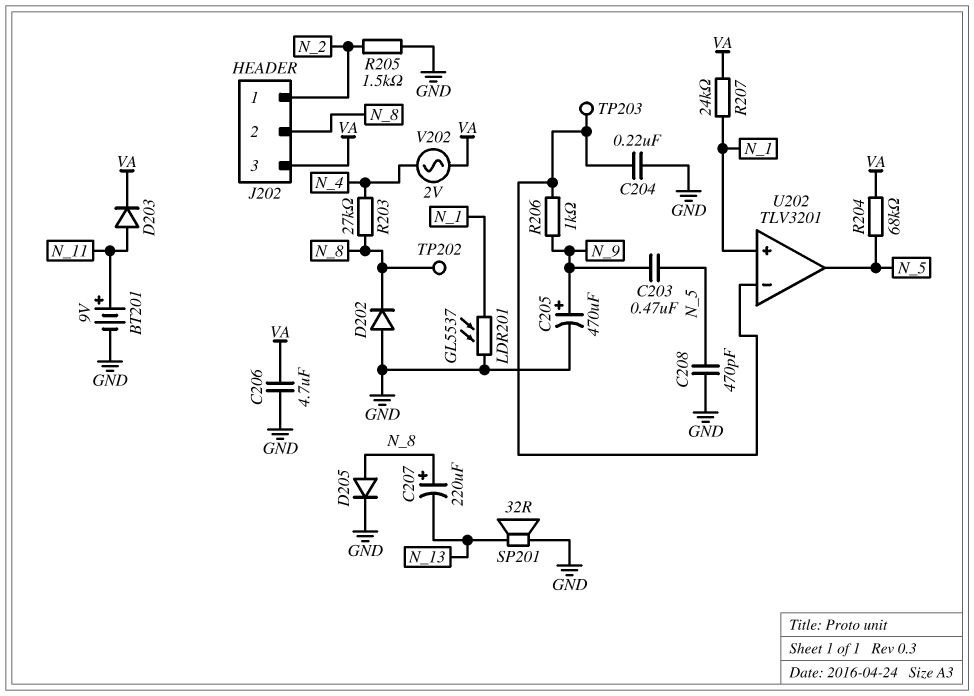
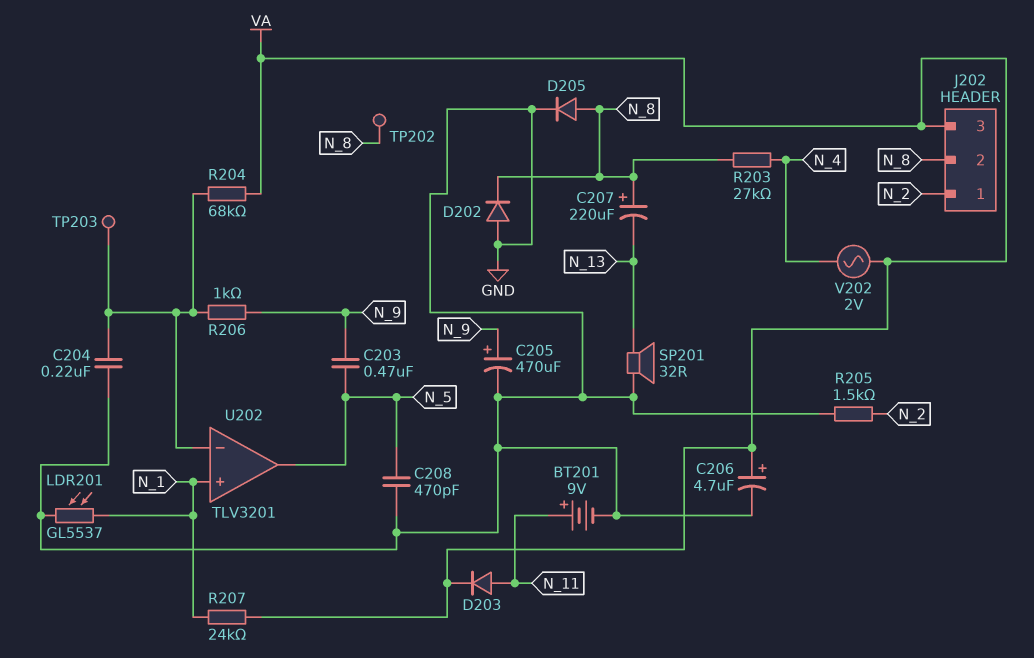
C206: 4.7uF (GND, VA) -> 4.7uF (plus VA, minus GND)
R204: 68k (N_5, VA) -> 68k (U202/in-, VA)

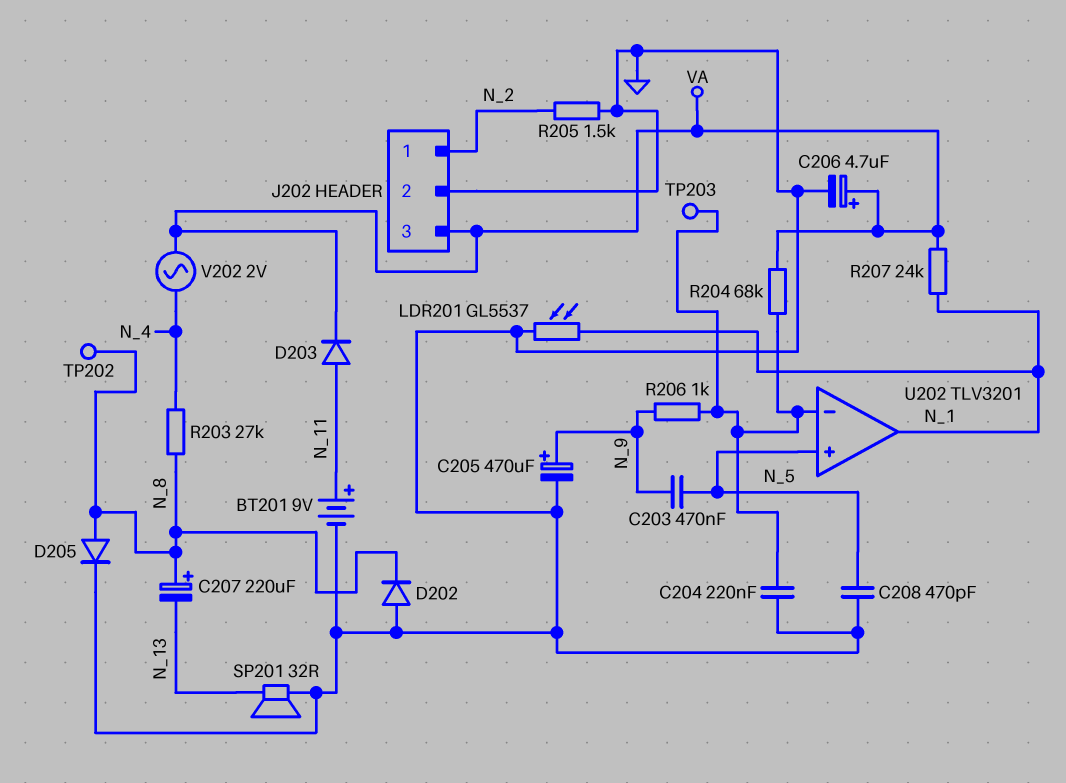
J202 pin 2: N_8 -> GND
U202 pin in+: N_1 -> N_5
U202 pin out: N_5 -> N_1

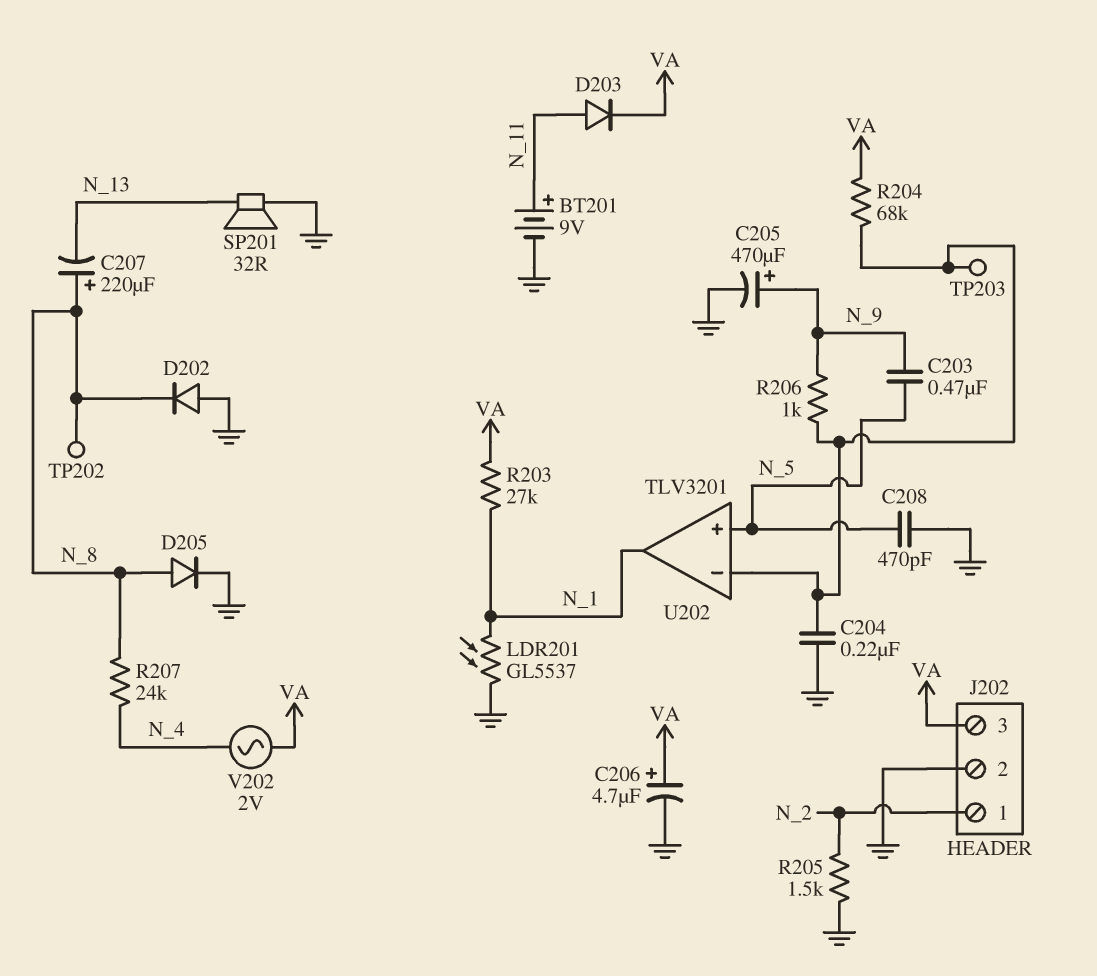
R203: 27k (N_4, N_8) -> 27k (N_1, VA)
R207: 24k (N_1, VA) -> 24k (N_4, N_8)

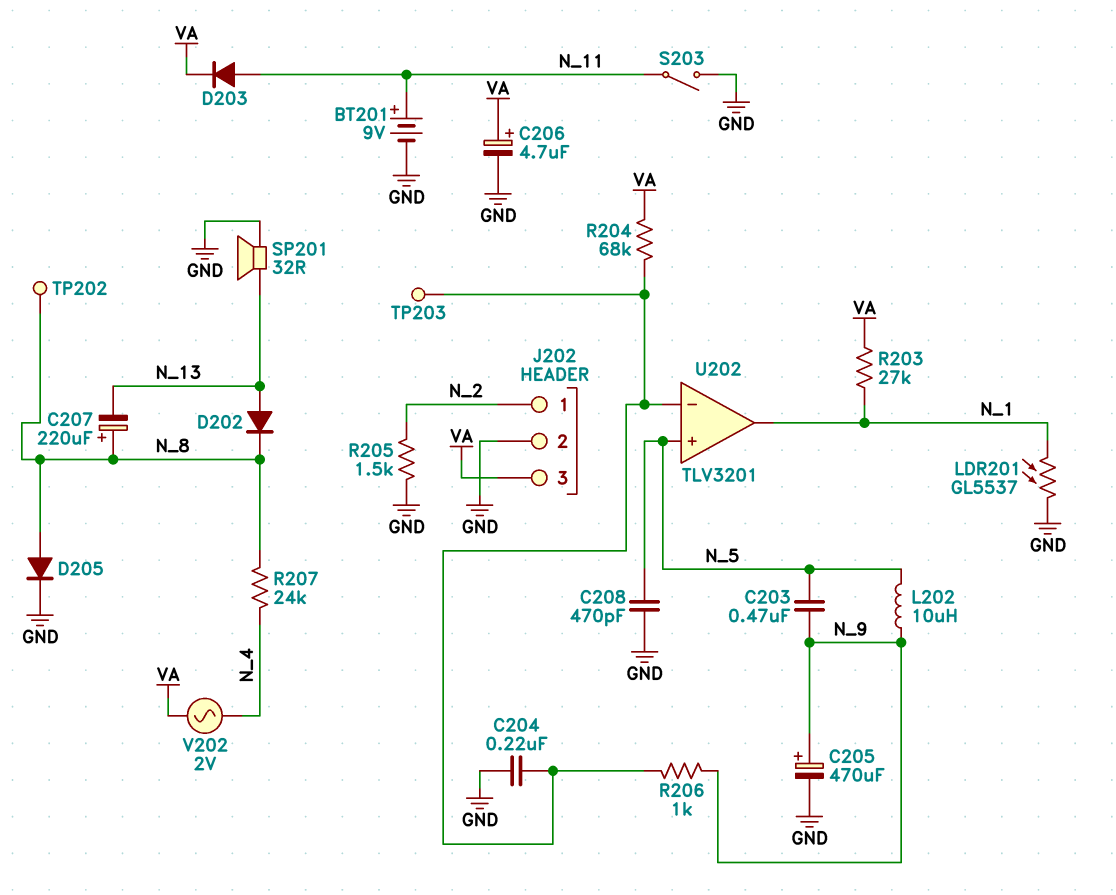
D202: diode (A GND, K N_8) -> diode (A N_13, K N_8)
L202: none -> 10uH (N_5, N_9)
S203: none -> switch (GND, N_11)

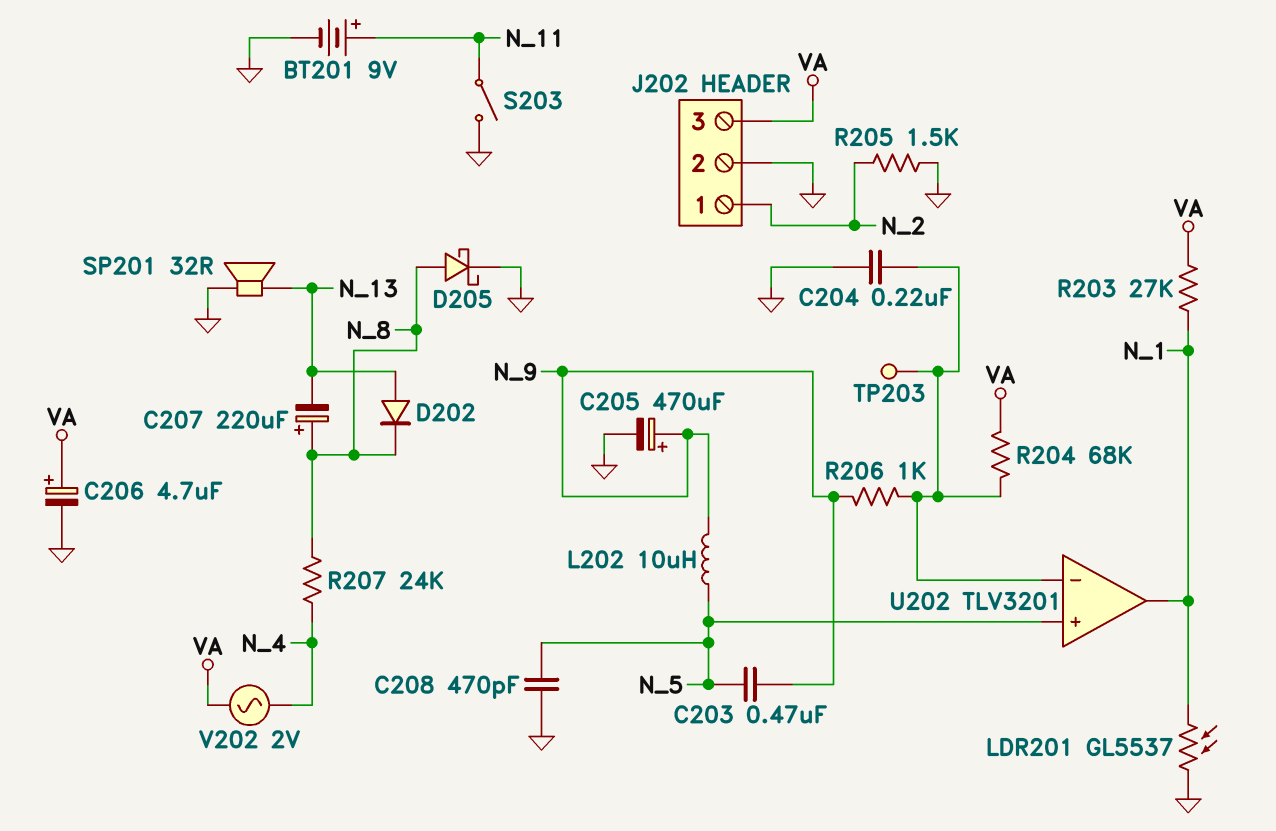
D203: diode (A N_11, K VA) -> none
D205: diode (A N_8, K GND) -> schottky (A N_8, K GND)
TP202: test point (N_8) -> none

